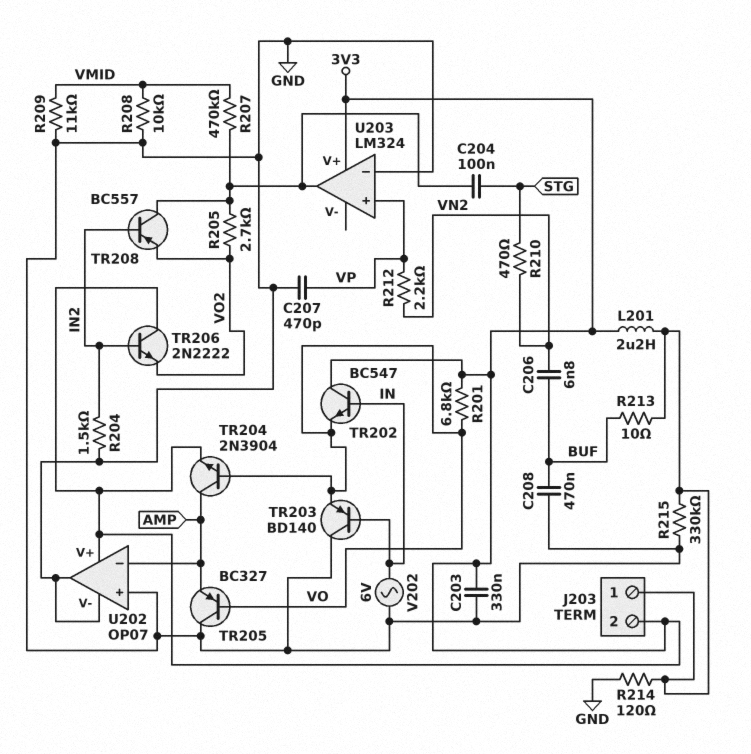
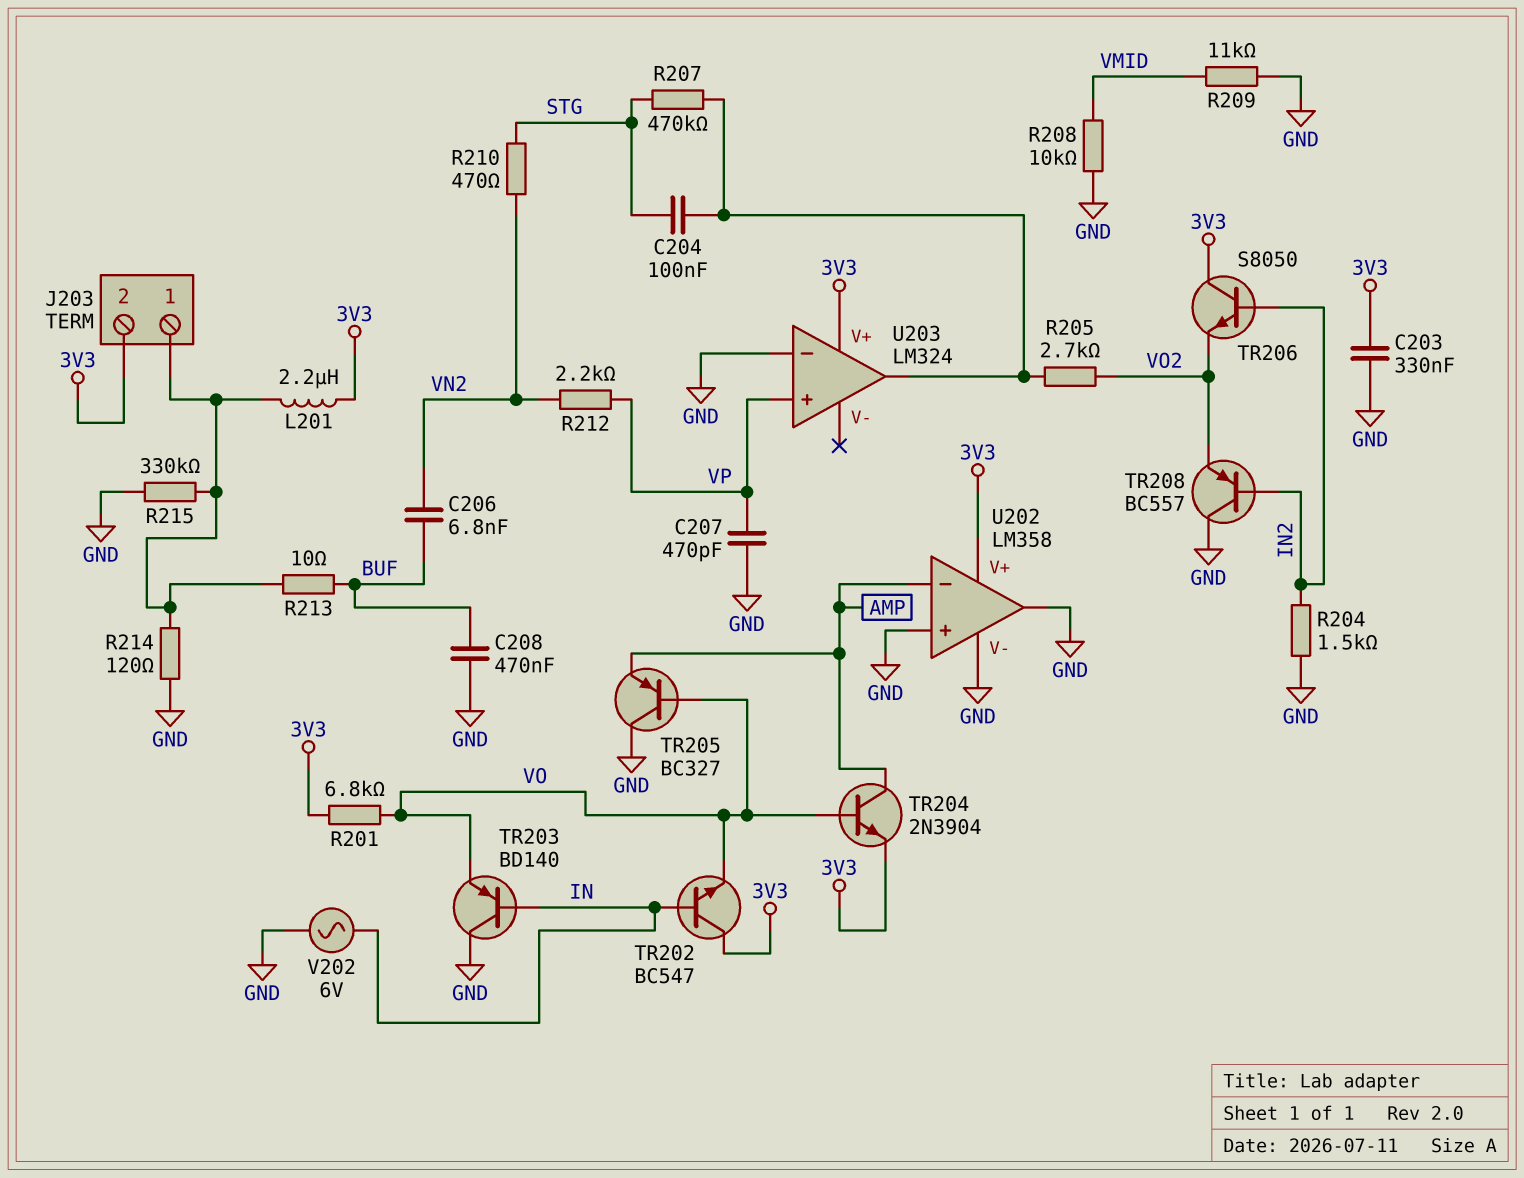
R207: 470k (U203/out, VMID) -> 470k (STG, U203/out)
TR206: NPN 2N2222 (B IN2, C 3V3, E VO2) -> NPN S8050 (B IN2, C 3V3, E VO2)
TR208: PNP BC557 (B IN2, C U203/out, E VO2) -> PNP BC557 (B IN2, C GND, E VO2)
U202: OP07 -> LM358

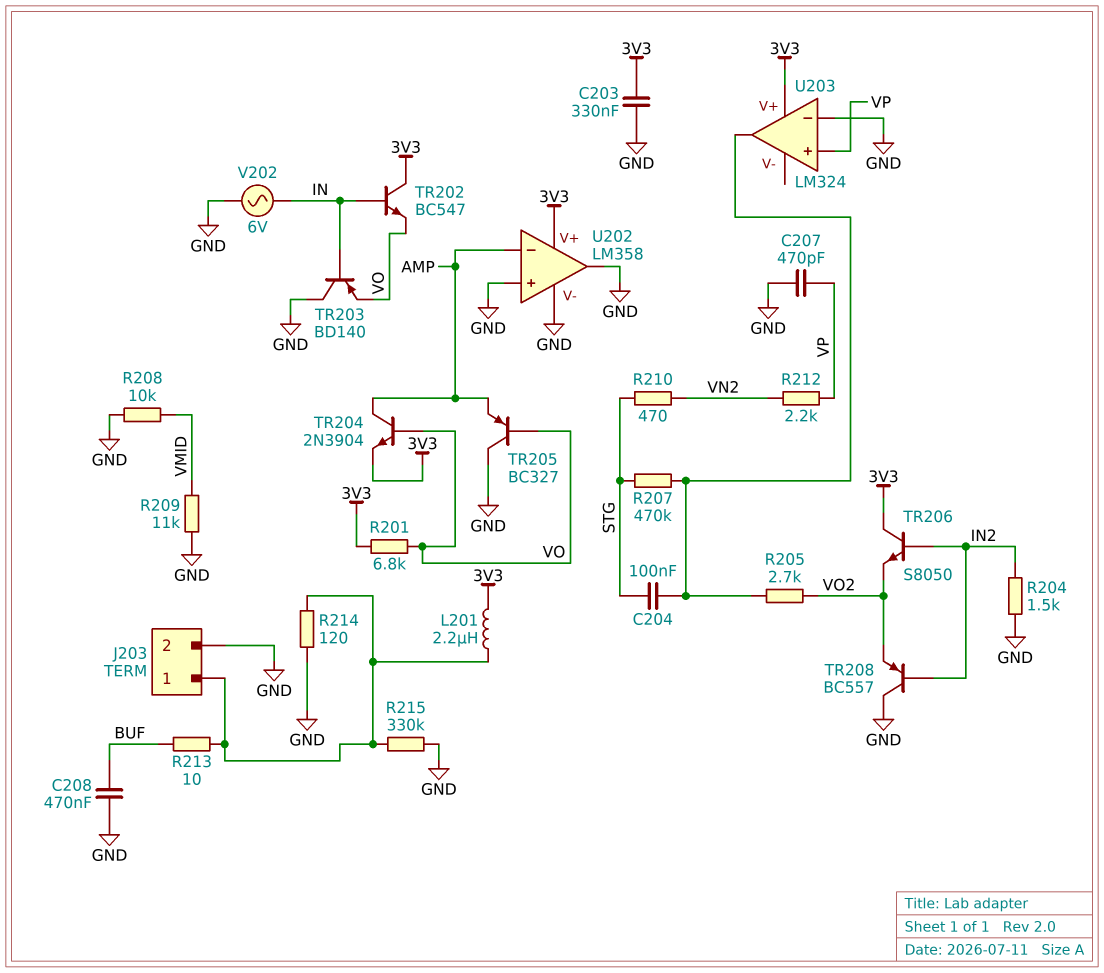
C206: 6.8nF (BUF, VN2) -> none
J203 pin 2: 3V3 -> GND

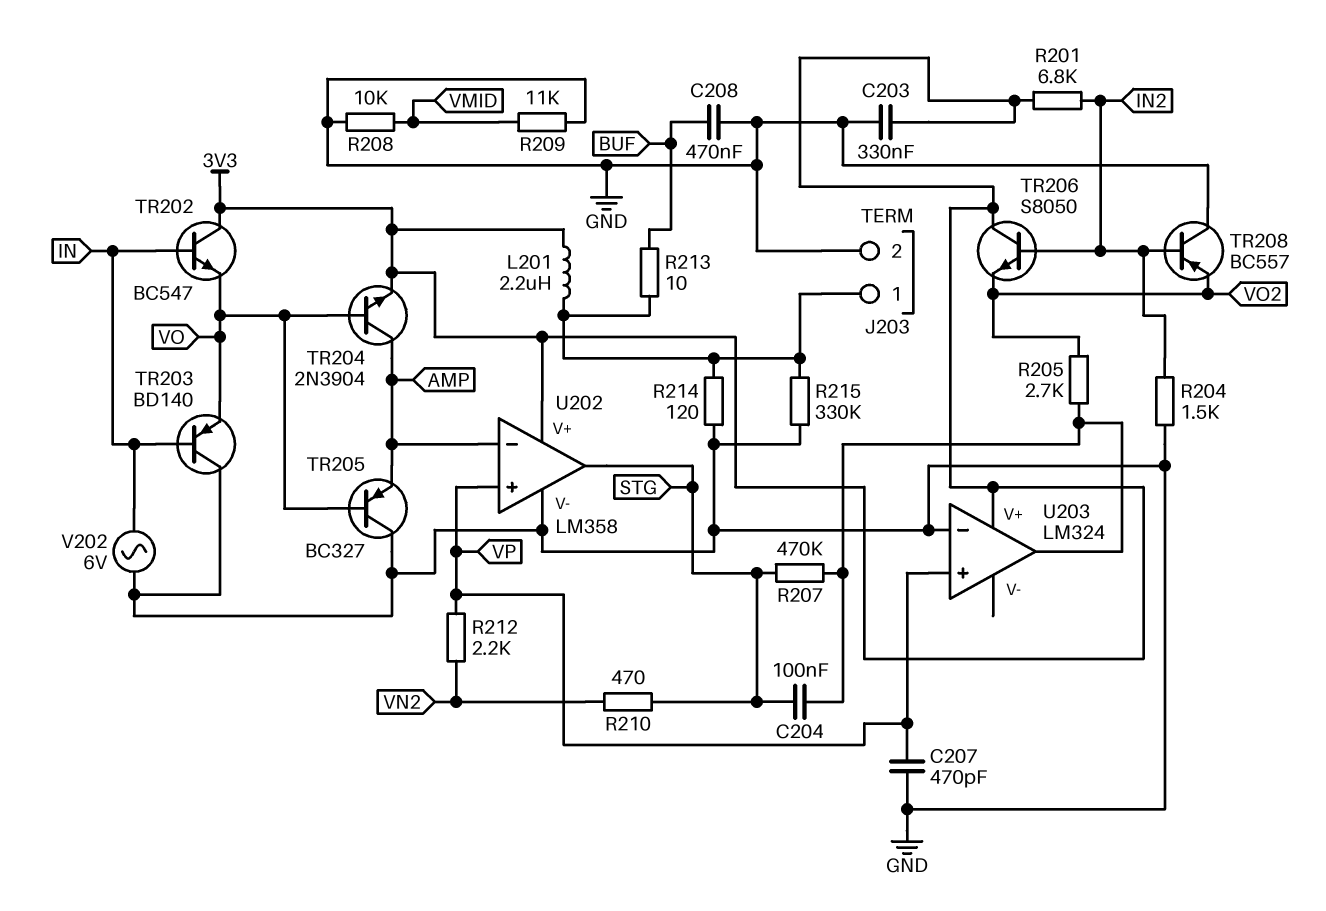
R201: 6.8k (3V3, VO) -> 6.8k (3V3, IN2)
U202 pin in+: GND -> VP
U202 pin out: GND -> STG

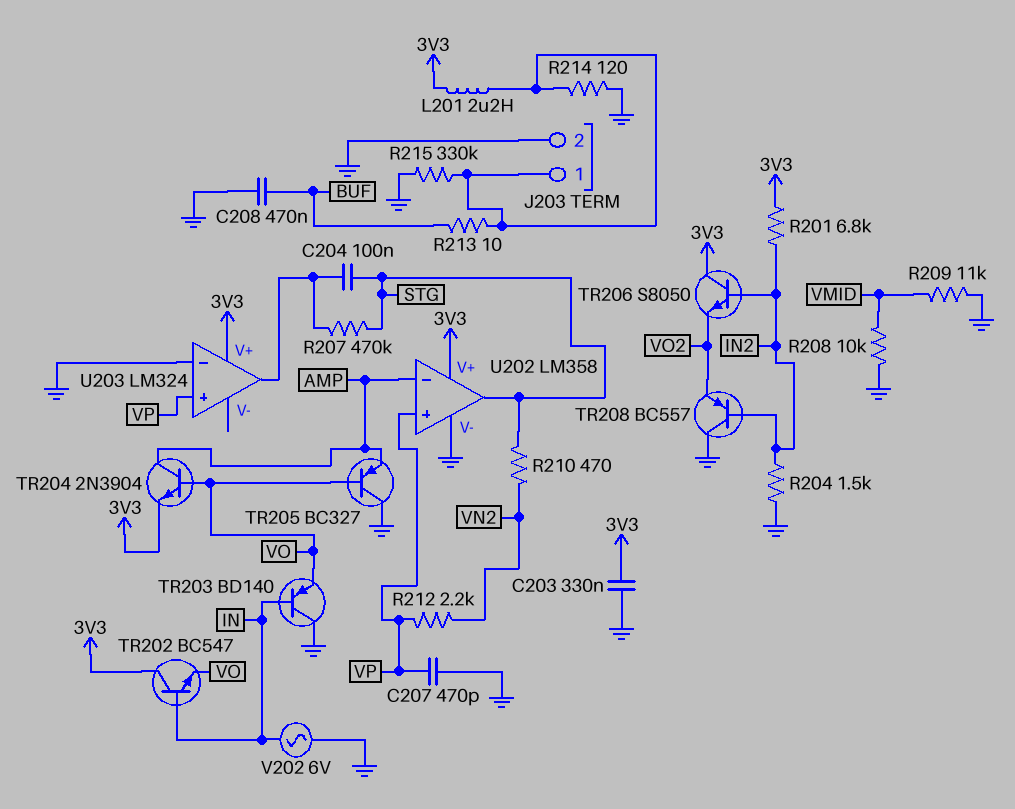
R205: 2.7k (U203/out, VO2) -> none

